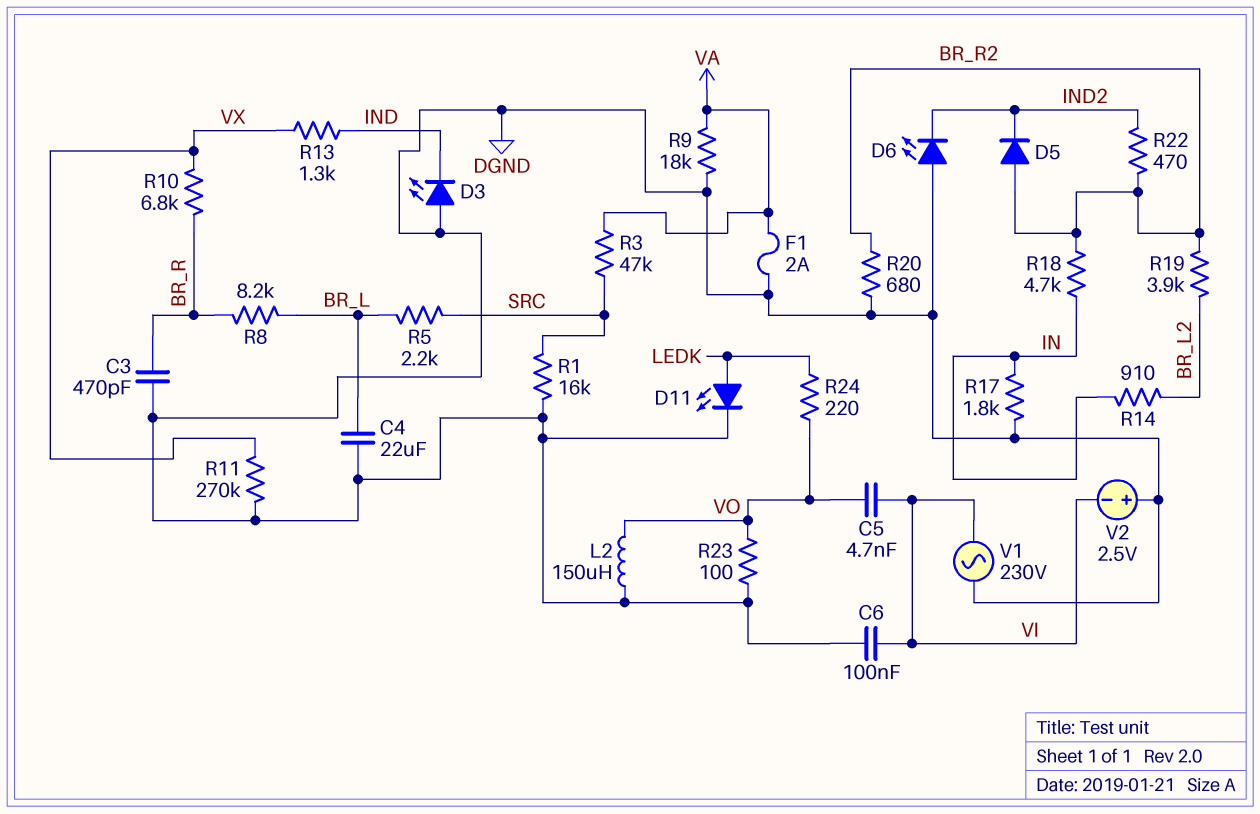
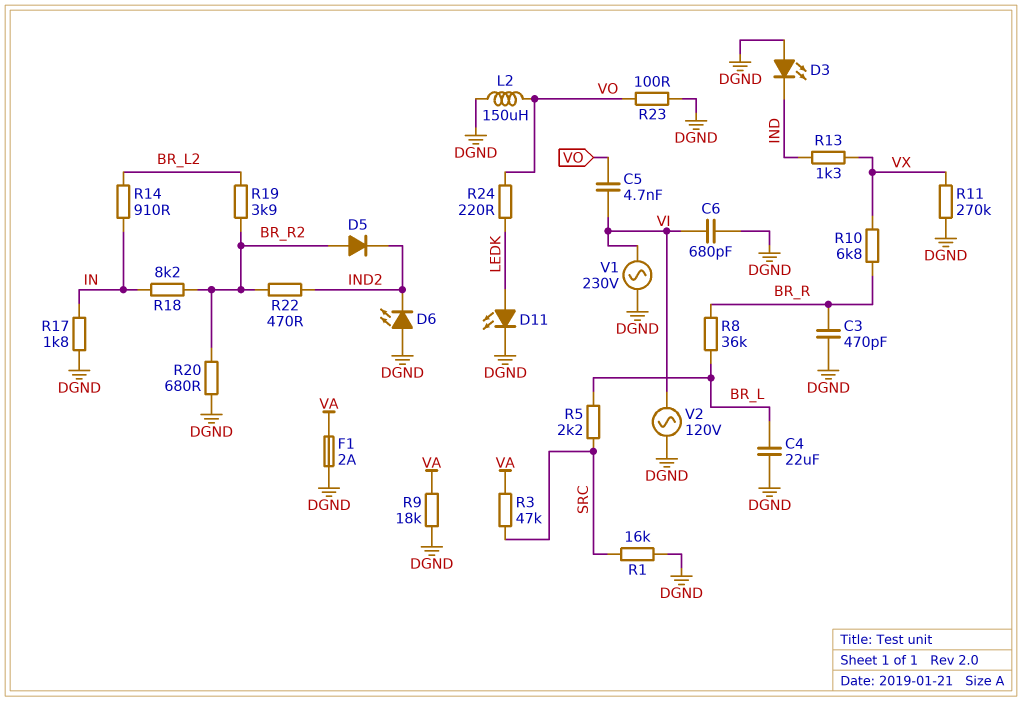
C6: 100nF (DGND, VI) -> 680pF (DGND, VI)
R8: 8.2k (BR_L, BR_R) -> 36k (BR_L, BR_R)
R18: 4.7k (BR_R2, IN) -> 8.2k (BR_R2, IN)
V2: 2.5V (plus DGND, minus VI) -> AC 120V (DGND, VI)

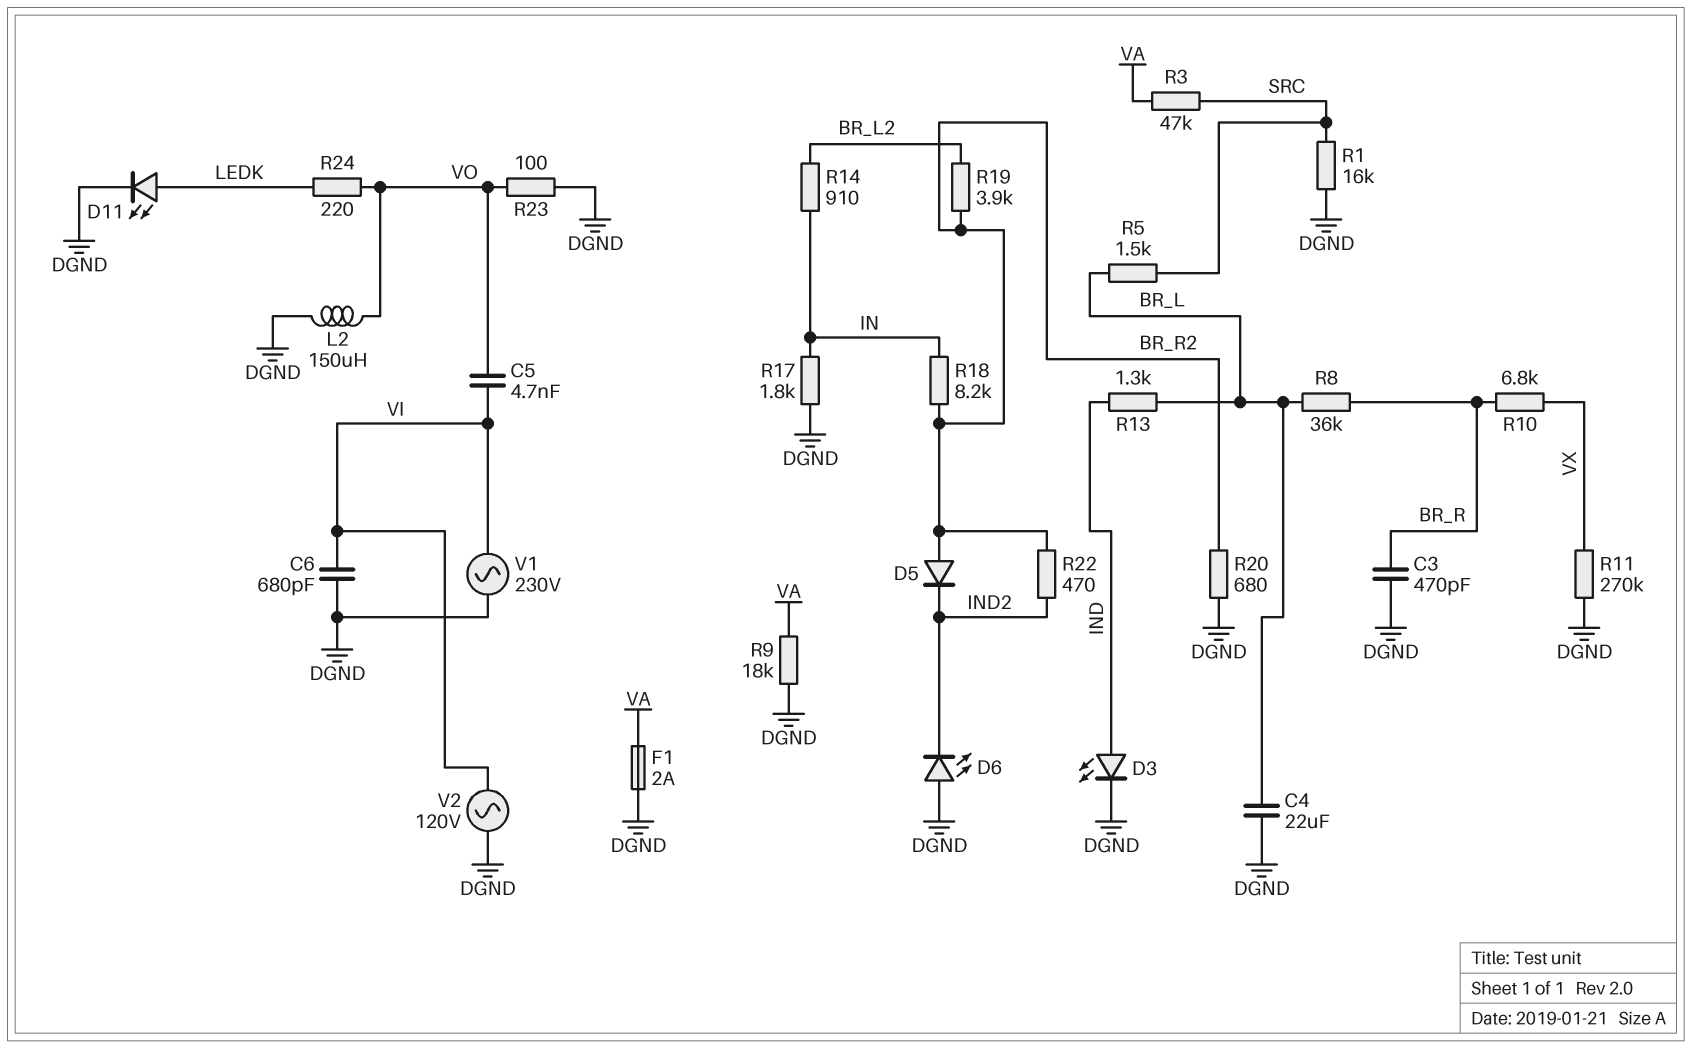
D3: LED (A DGND, K IND) -> LED (A IND, K DGND)
R5: 2.2k (BR_L, SRC) -> 1.5k (BR_L, SRC)
R13: 1.3k (IND, VX) -> 1.3k (BR_L, IND)

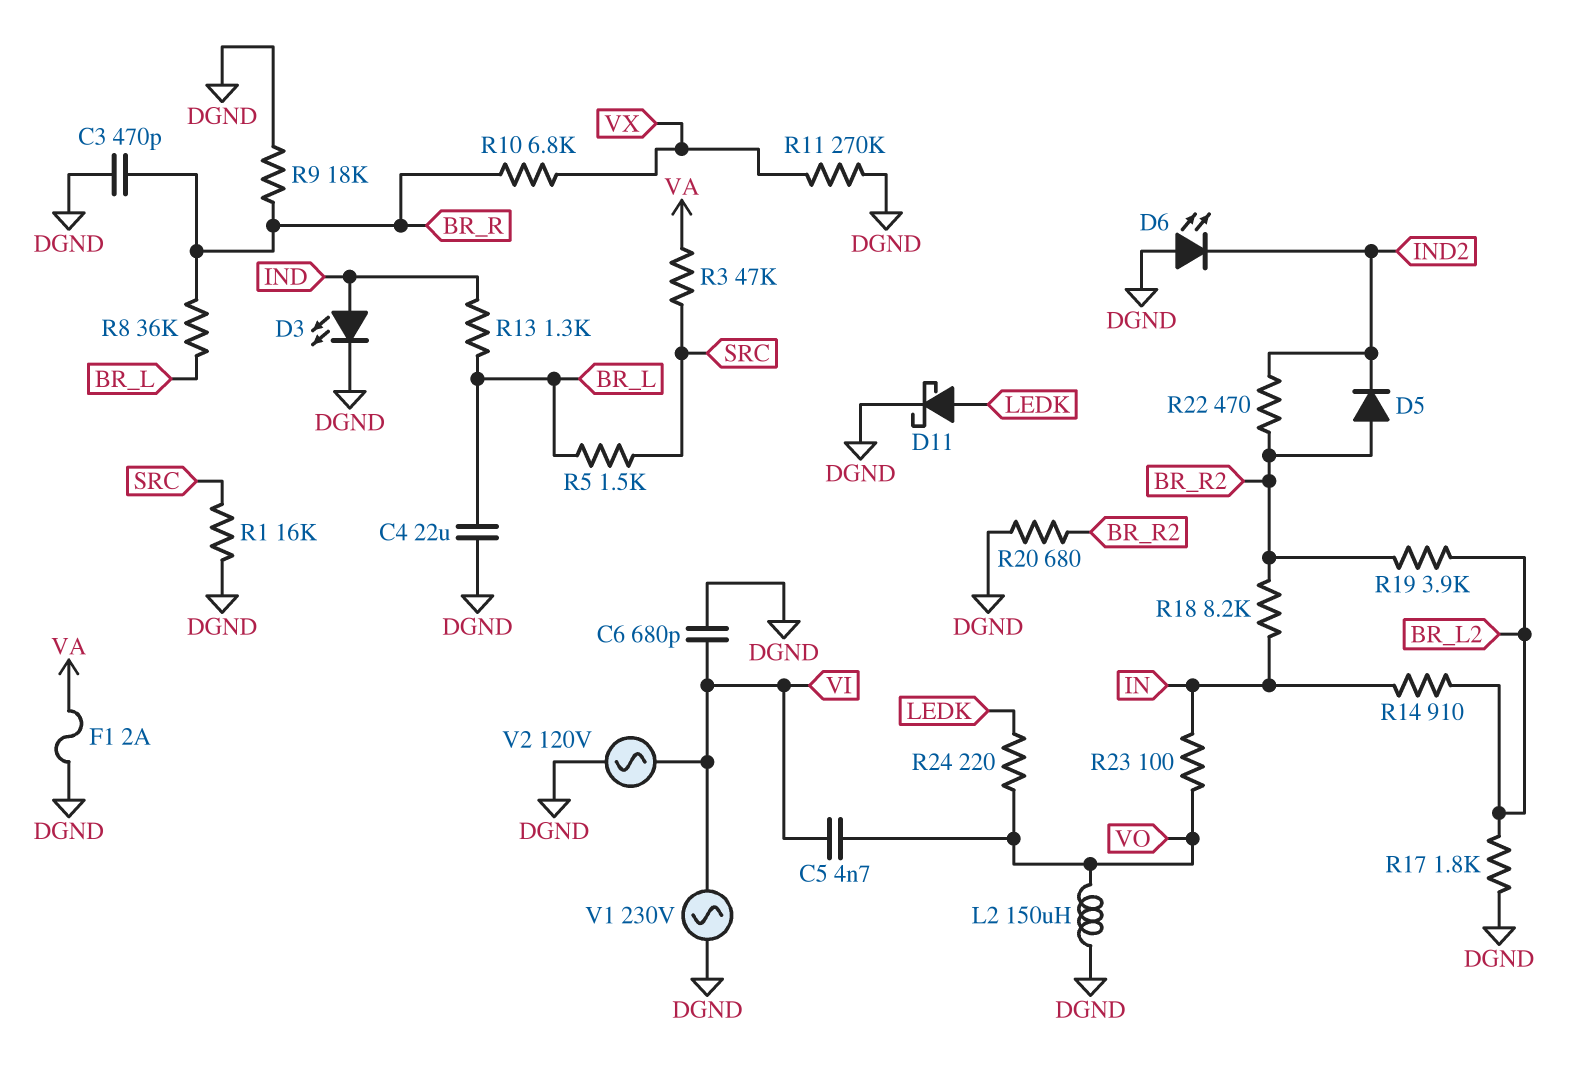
D11: LED (A LEDK, K DGND) -> schottky (A LEDK, K DGND)
R9: 18k (DGND, VA) -> 18k (BR_R, DGND)
R17: 1.8k (DGND, IN) -> 1.8k (BR_L2, DGND)
R23: 100 (DGND, VO) -> 100 (IN, VO)

